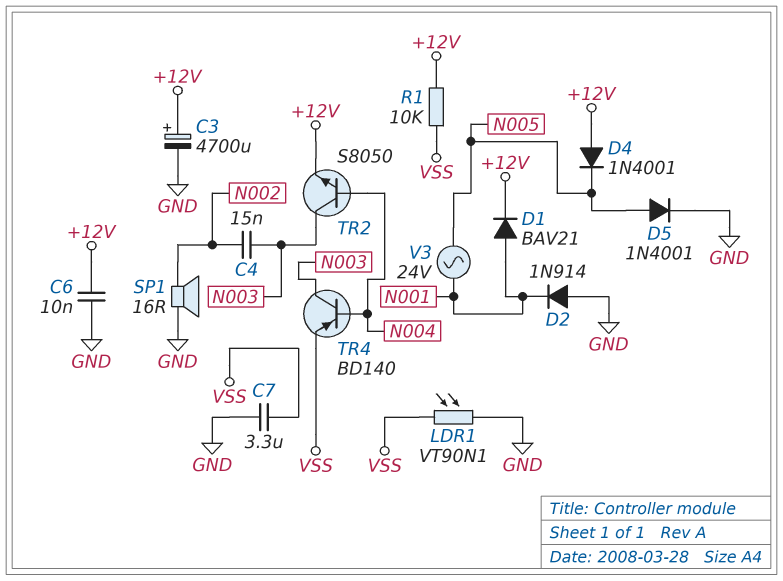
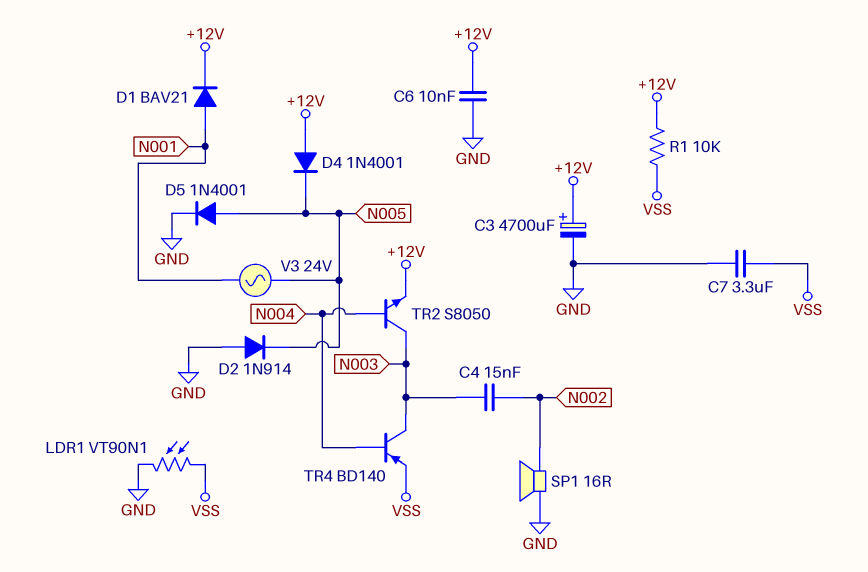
D2: diode 1N914 (A GND, K N001) -> diode 1N914 (A GND, K N005)

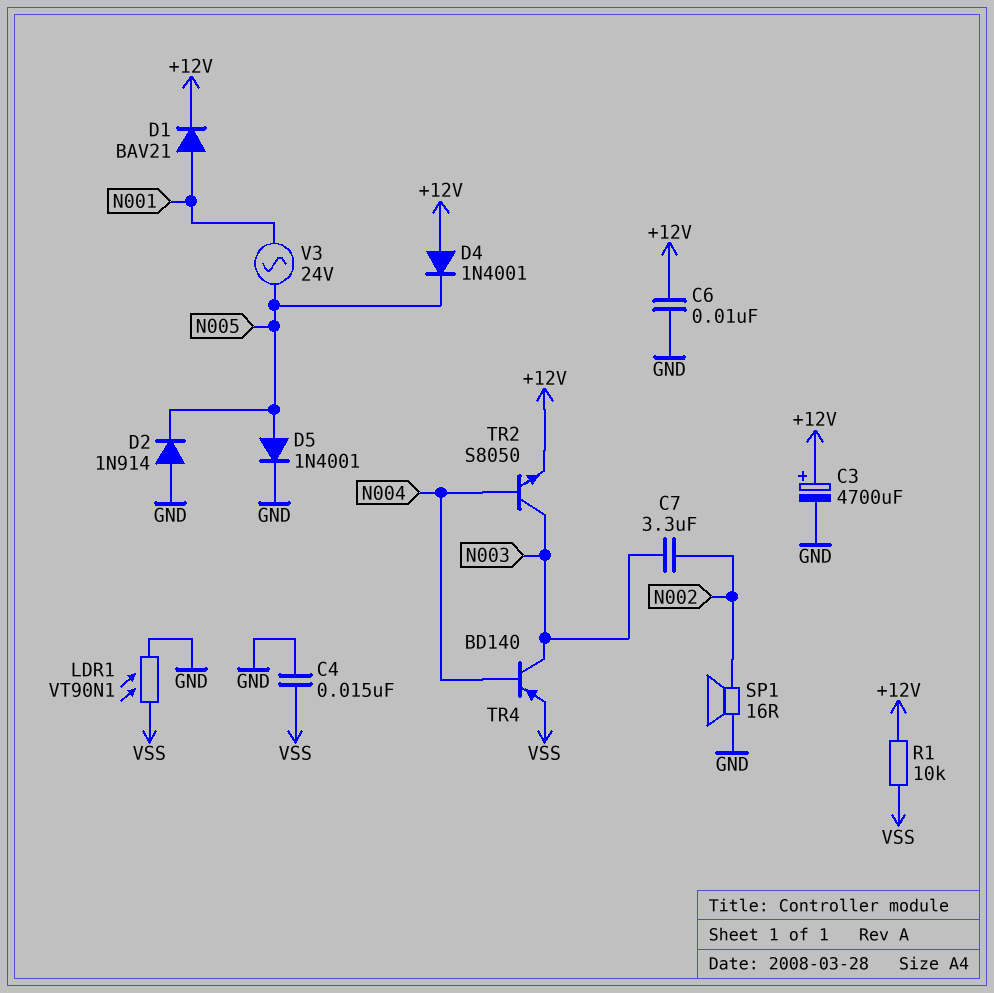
C4: 15nF (N002, N003) -> 15nF (GND, VSS)
C7: 3.3uF (GND, VSS) -> 3.3uF (N002, N003)

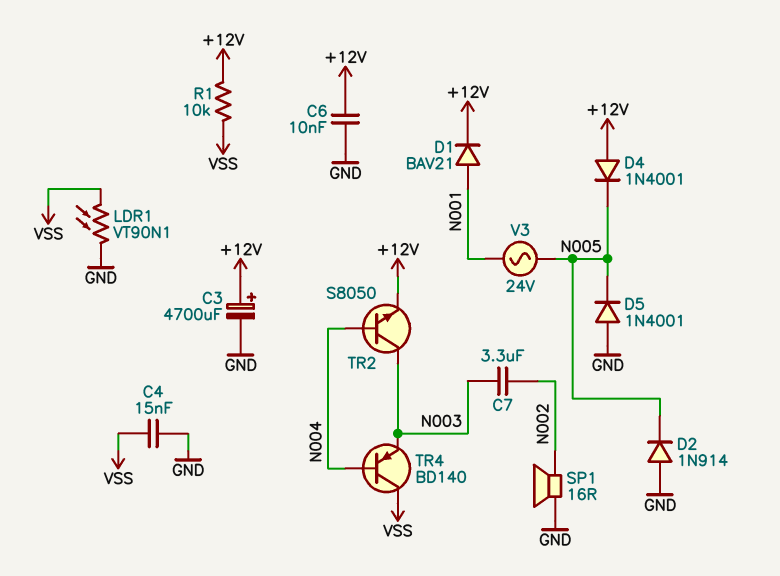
D5: diode 1N4001 (A N005, K GND) -> diode 1N4001 (A GND, K N005)
TR4: PNP BD140 (B N004, C N003, E VSS) -> PNP BD140 (B N004, C VSS, E N003)

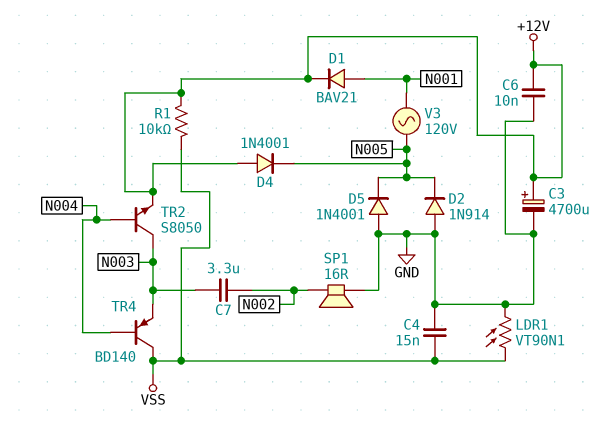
V3: AC 24V (N001, N005) -> AC 120V (N001, N005)

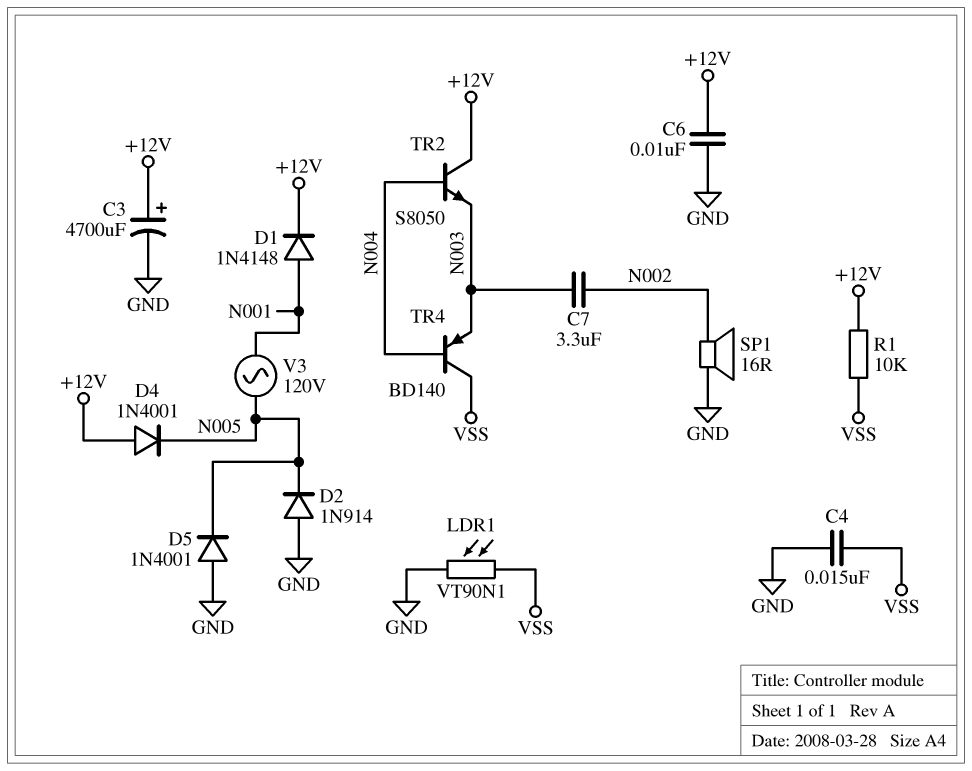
D1: diode BAV21 (A N001, K +12V) -> diode 1N4148 (A N001, K +12V)
TR2: NPN S8050 (B N004, C N003, E +12V) -> NPN S8050 (B N004, C +12V, E N003)

